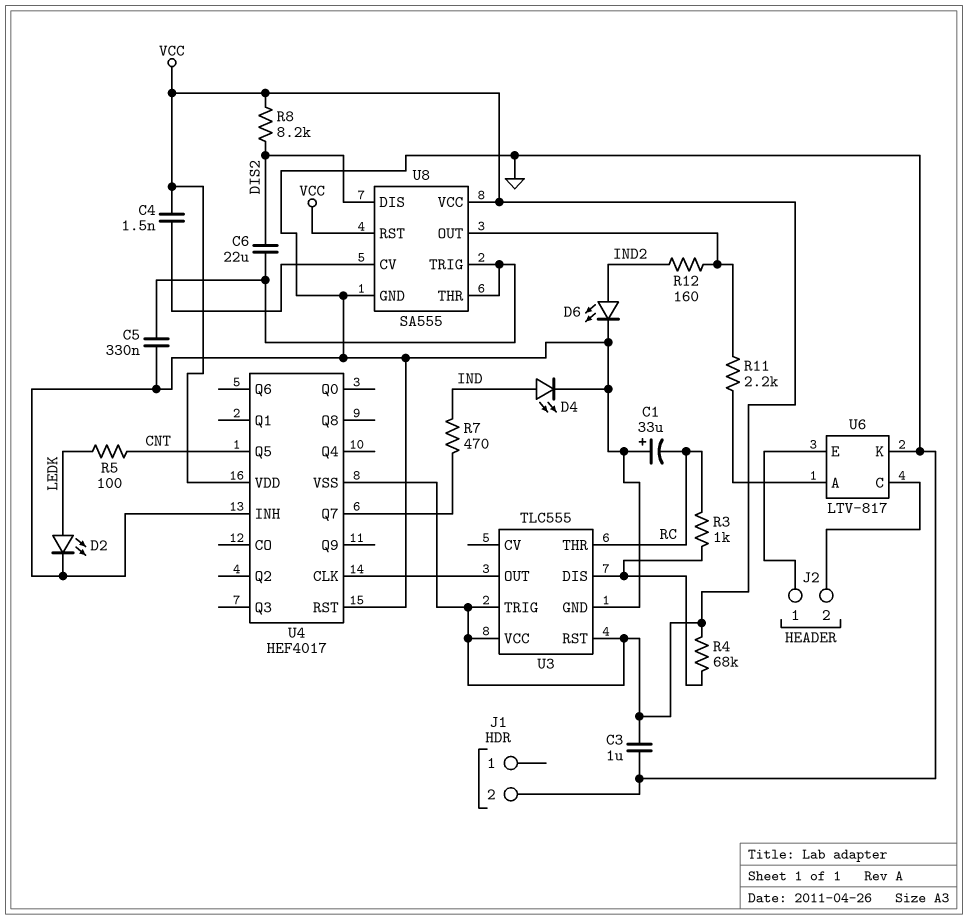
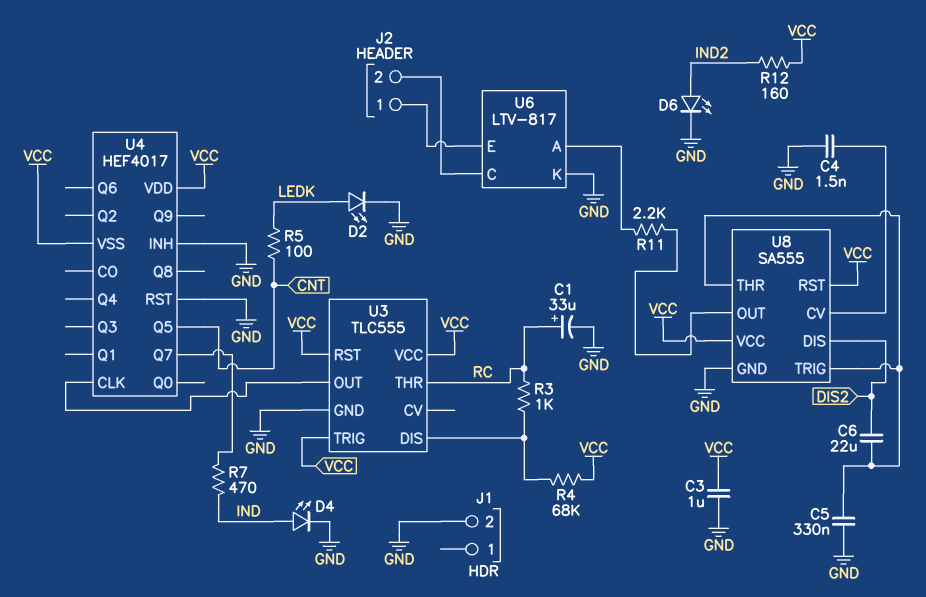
C1: 33uF (plus GND, minus RC) -> 33uF (plus RC, minus GND)
C4: 1.5nF (U8/CV, VCC) -> 1.5nF (GND, U8/CV)
R8: 8.2k (DIS2, VCC) -> none
R12: 160 (IND2, U8/OUT) -> 160 (IND2, VCC)

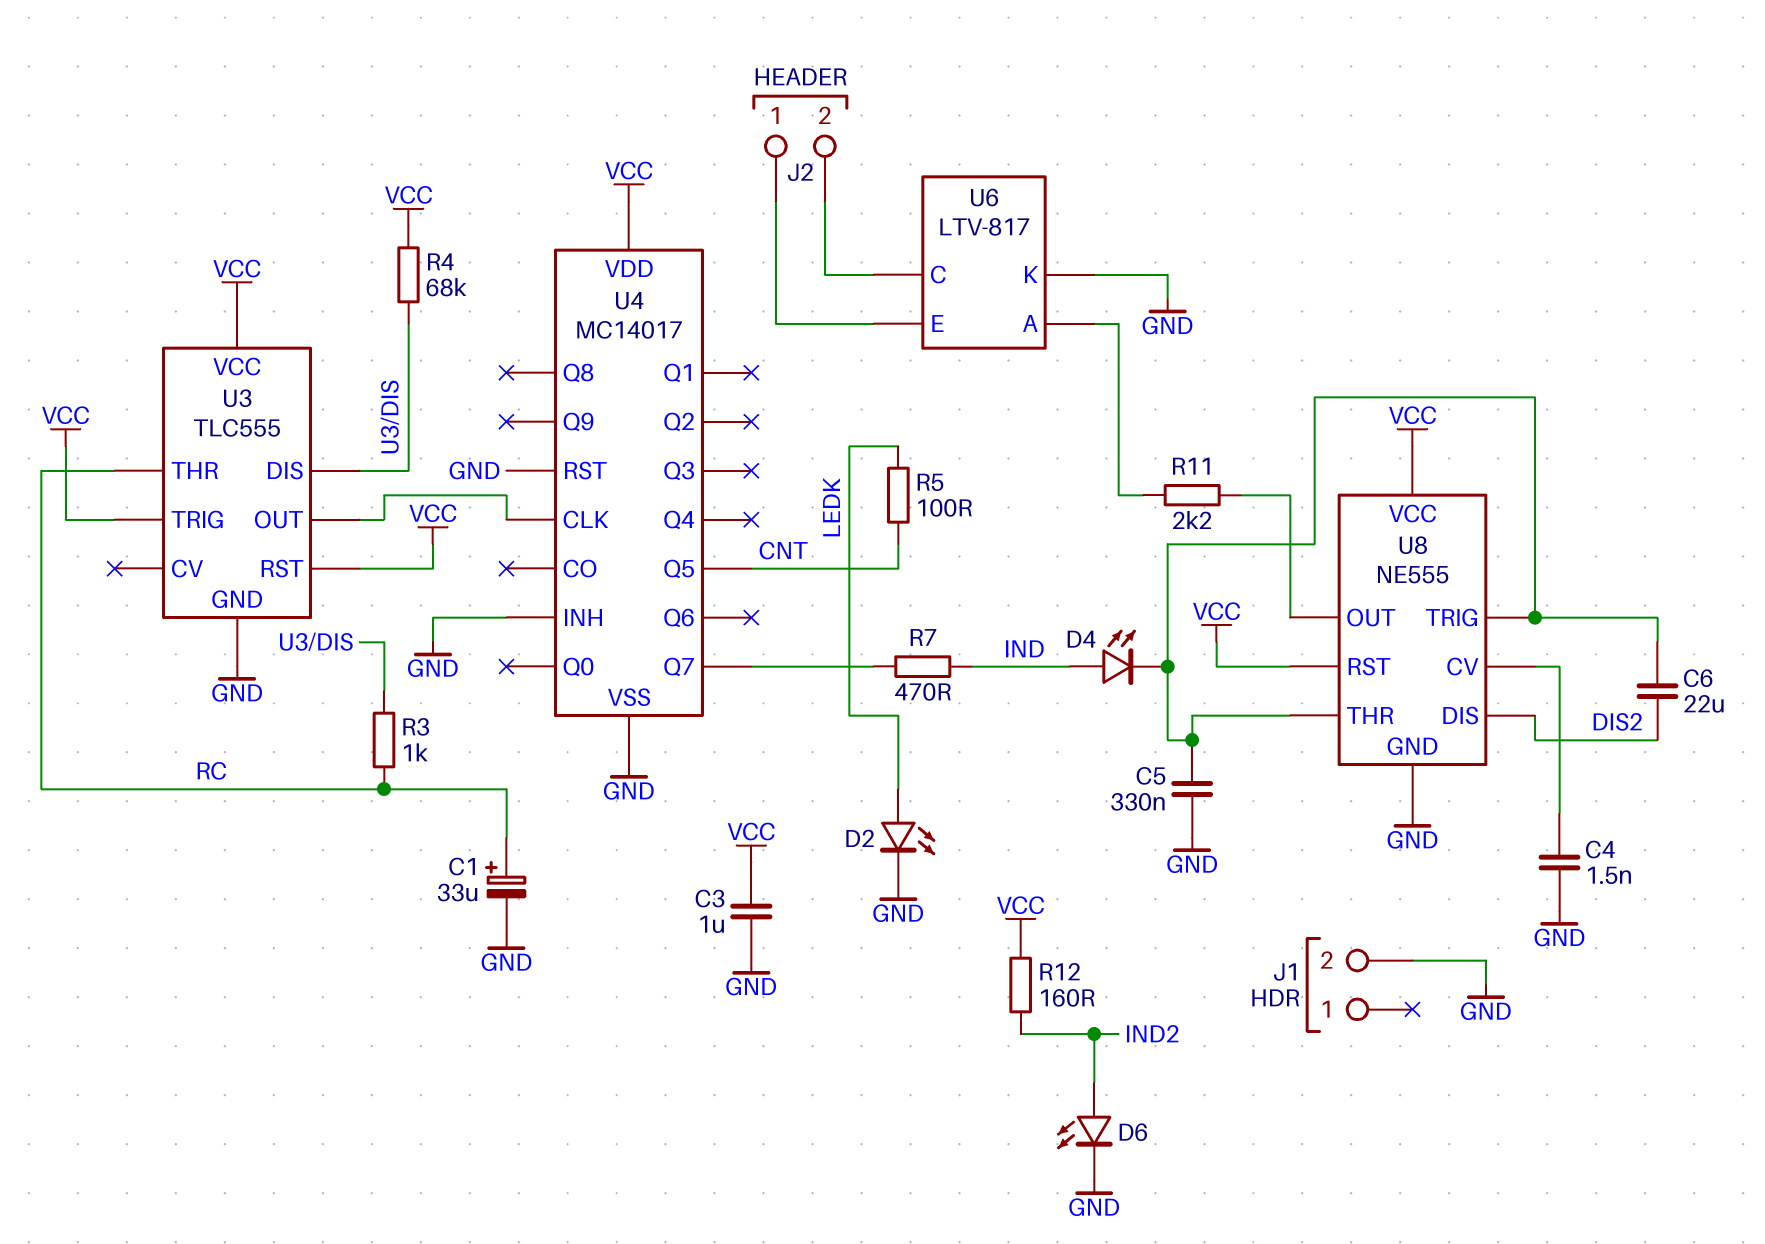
D4: LED (A IND, K GND) -> LED (A IND, K U8/THR)
U4: HEF4017 -> MC14017
U4 pin VSS: VCC -> GND
U8: SA555 -> NE555

